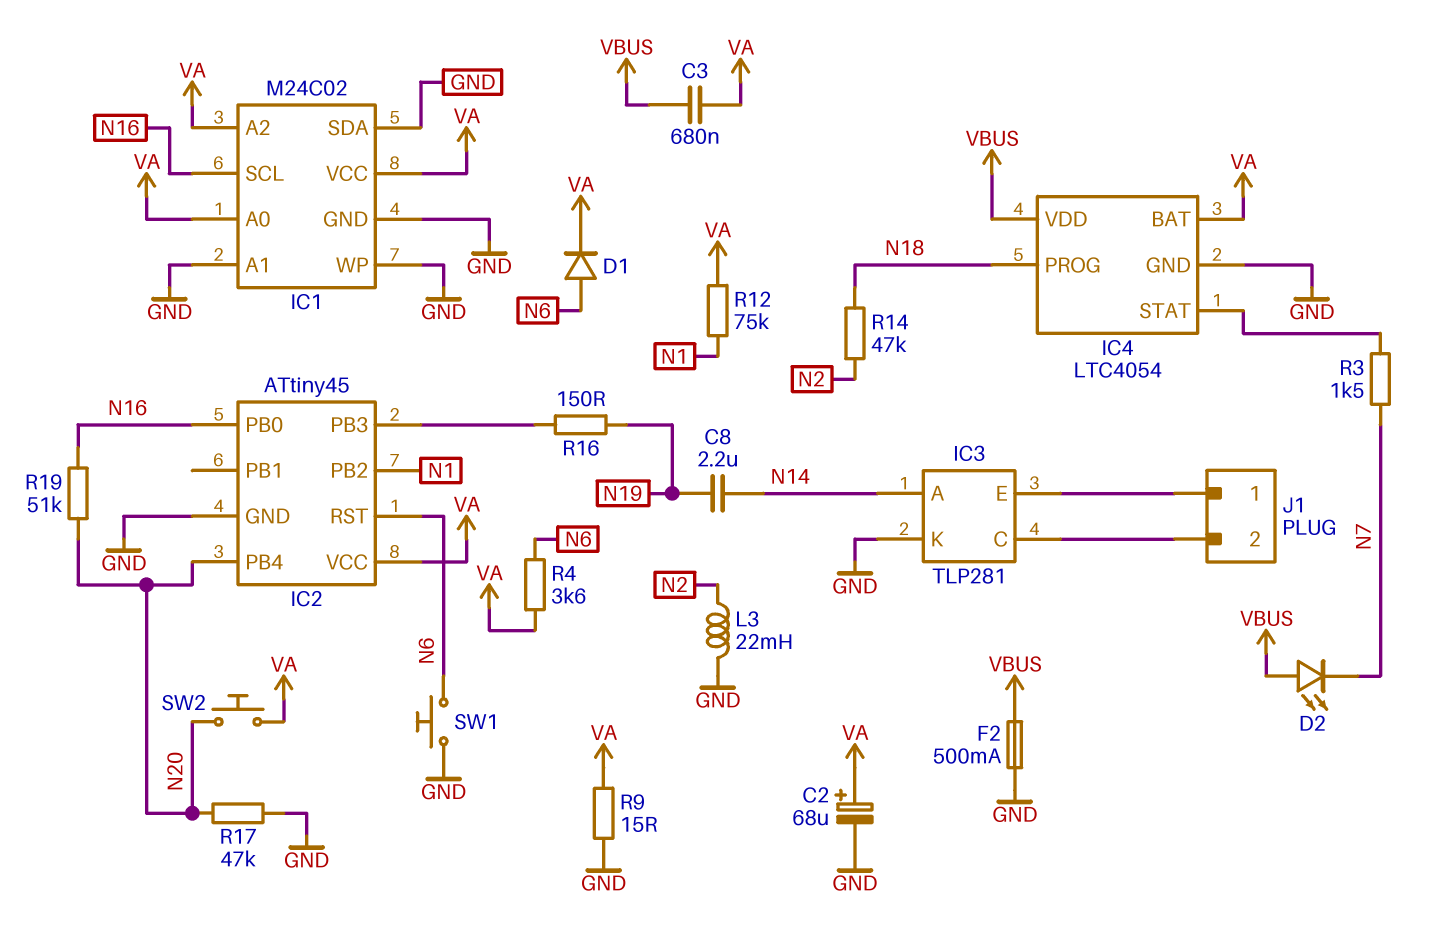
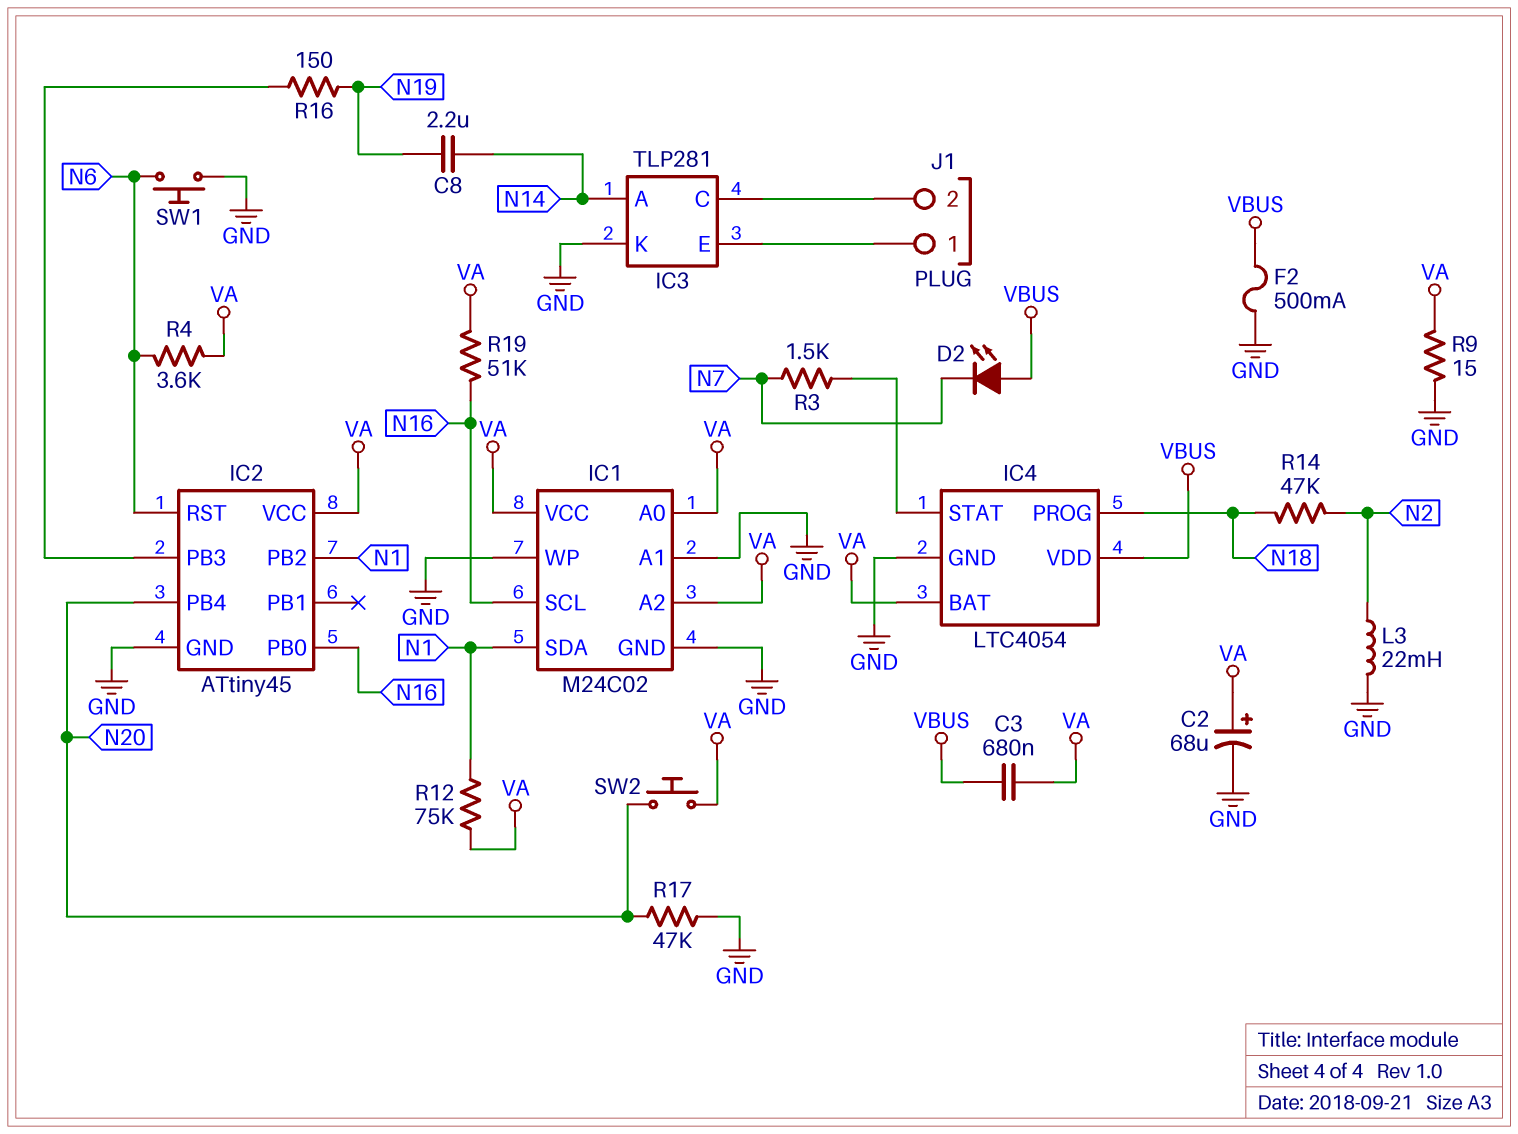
D1: diode (A N6, K VA) -> none
IC1 pin SDA: GND -> N1
R19: 51k (N16, N20) -> 51k (N16, VA)

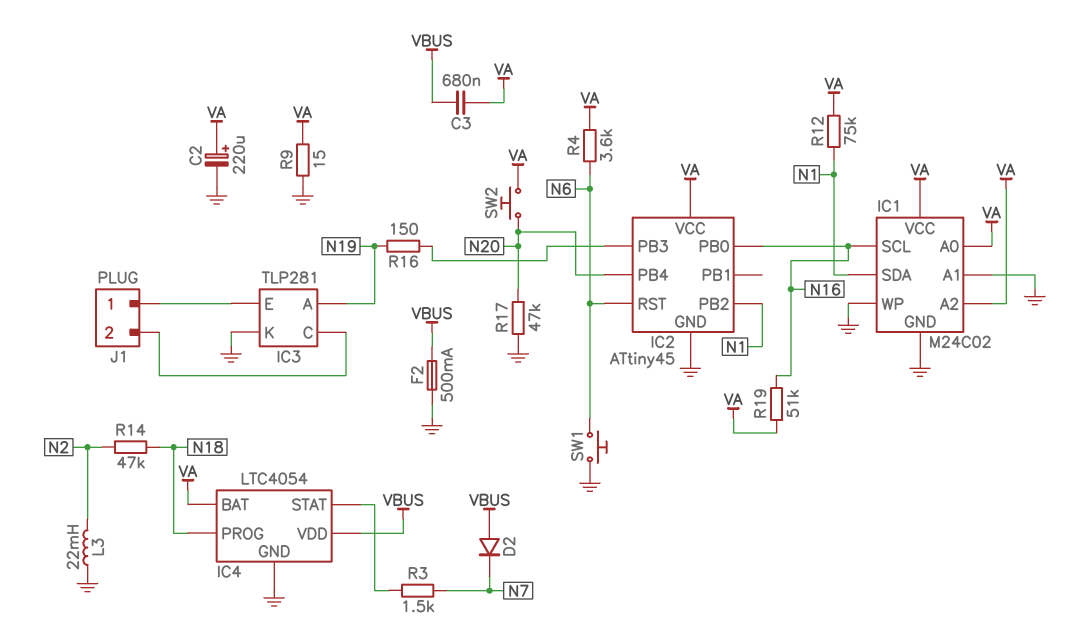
C2: 68uF (plus VA, minus GND) -> 220uF (plus VA, minus GND)
C8: 2.2uF (N14, N19) -> none
D2: LED (A VBUS, K N7) -> diode (A VBUS, K N7)
IC3 pin A: N14 -> N19

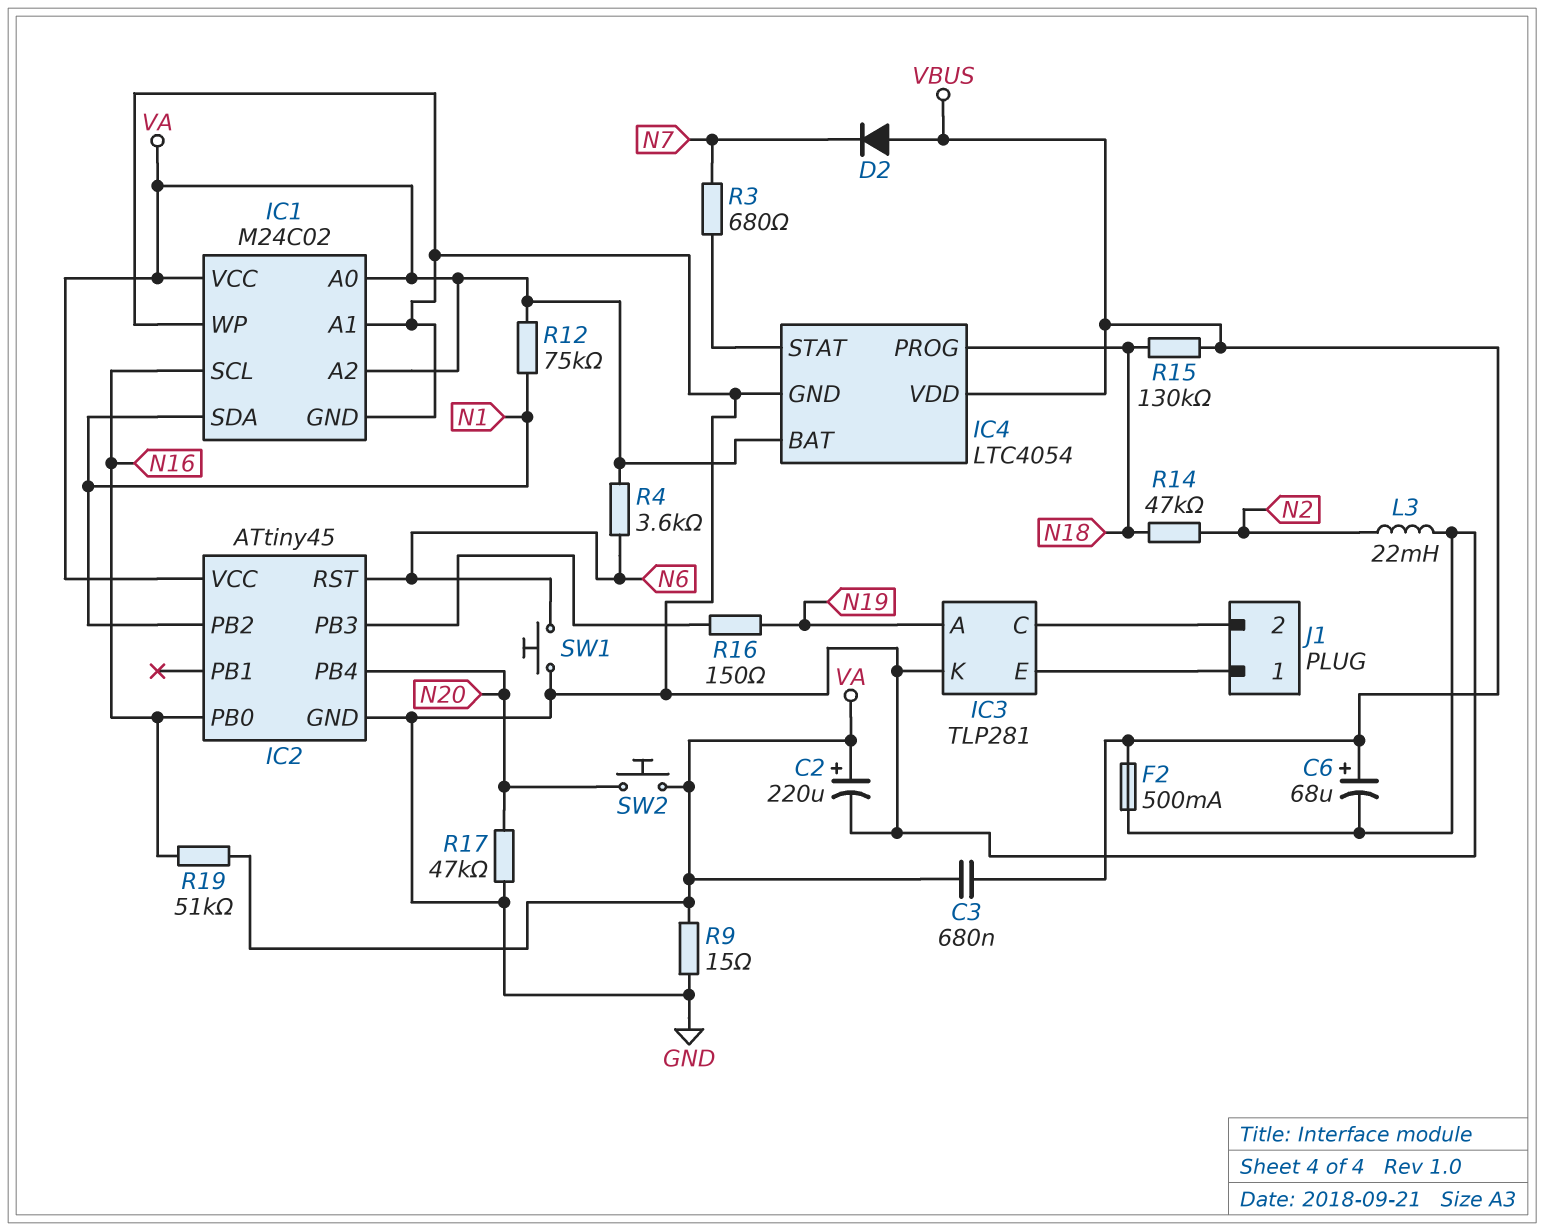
C6: none -> 68uF (plus VBUS, minus GND)
R3: 1.5k (IC4/STAT, N7) -> 680 (IC4/STAT, N7)
R15: none -> 130k (N18, VBUS)

